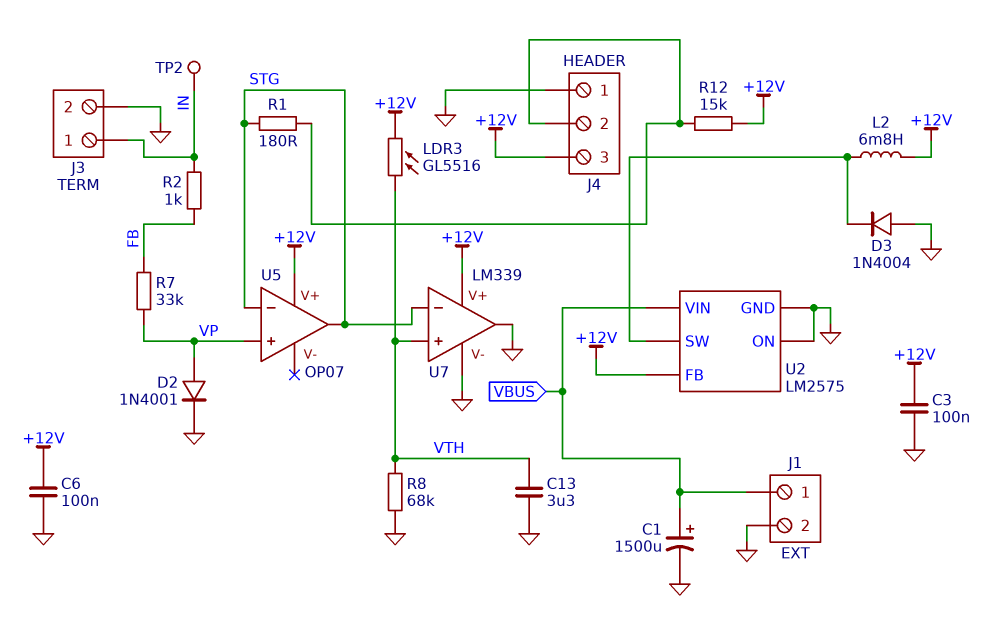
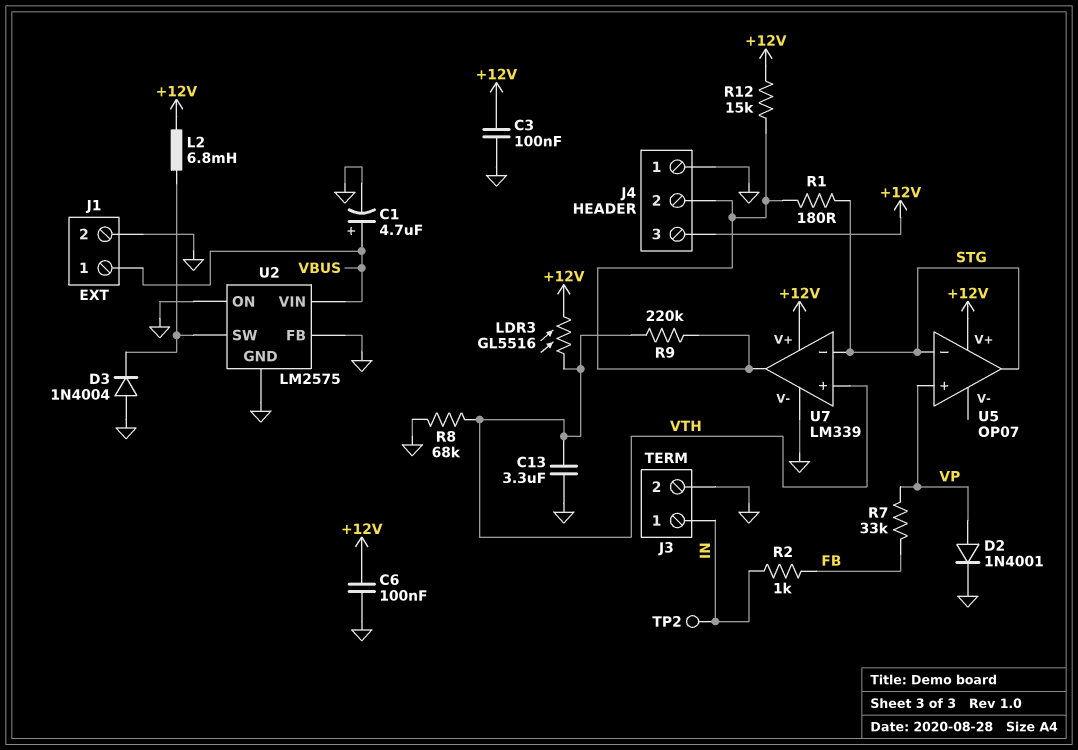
C1: 1500uF (plus VBUS, minus GND) -> 4.7uF (plus VBUS, minus GND)
R9: none -> 220k (J4/2, VTH)
U2 pin FB: +12V -> GND
U7 pin out: GND -> J4/2

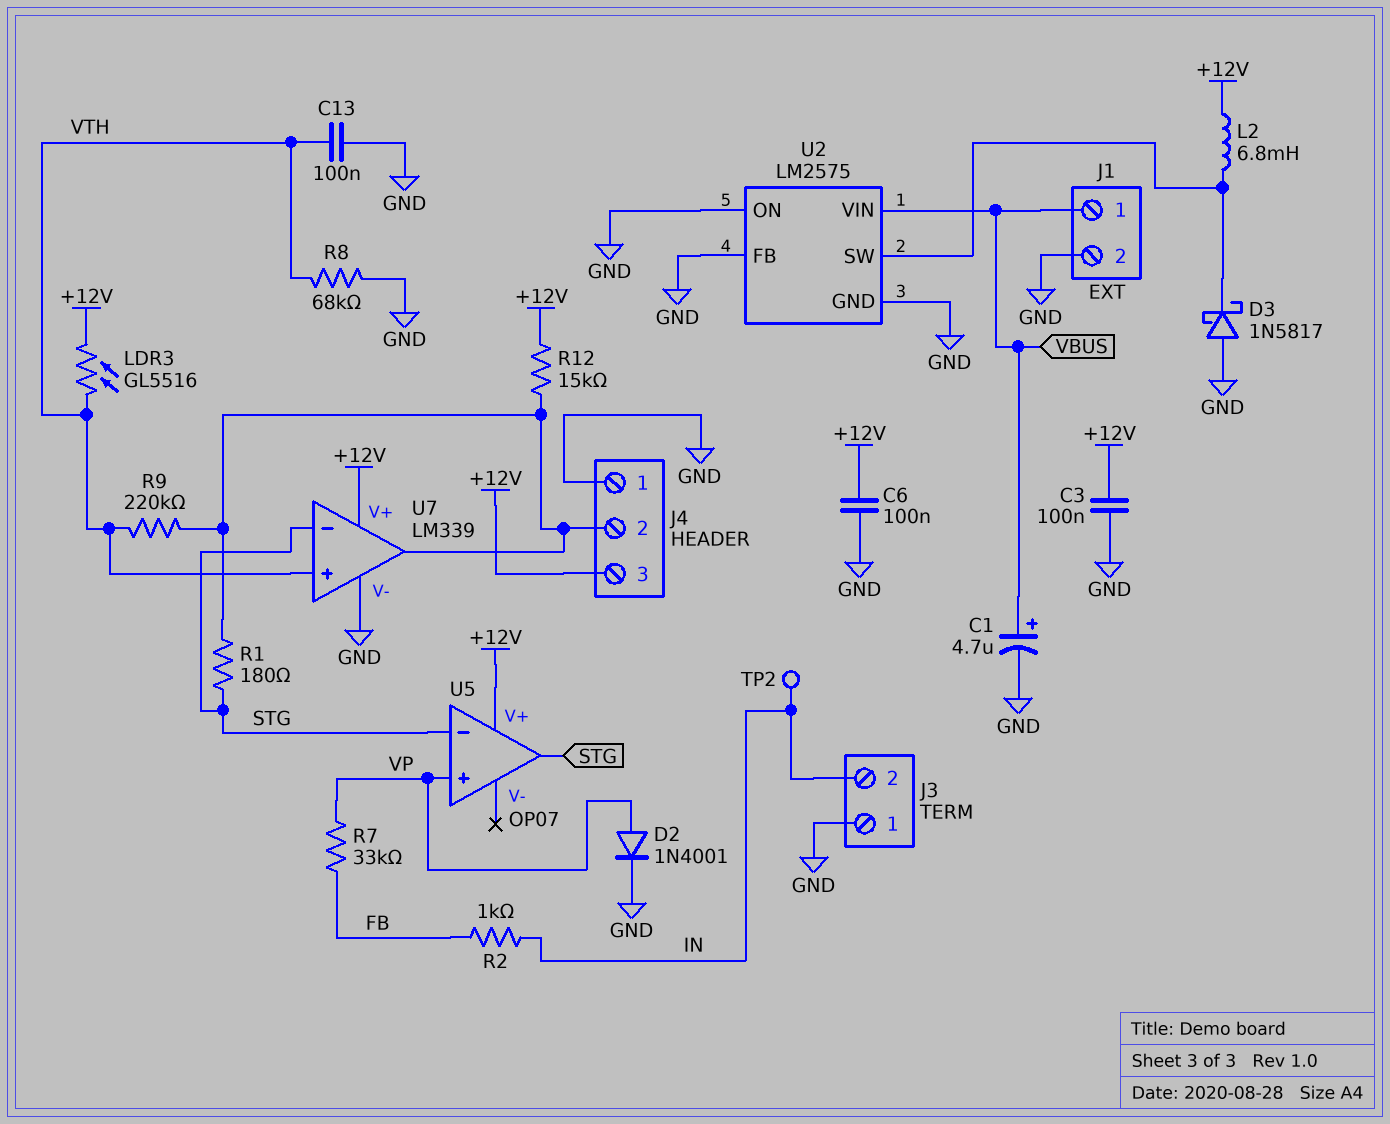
C13: 3.3uF (GND, VTH) -> 100nF (GND, VTH)
D3: diode 1N4004 (A GND, K U2/SW) -> schottky 1N5817 (A GND, K U2/SW)
J3 pin 1: IN -> GND
J3 pin 2: GND -> IN

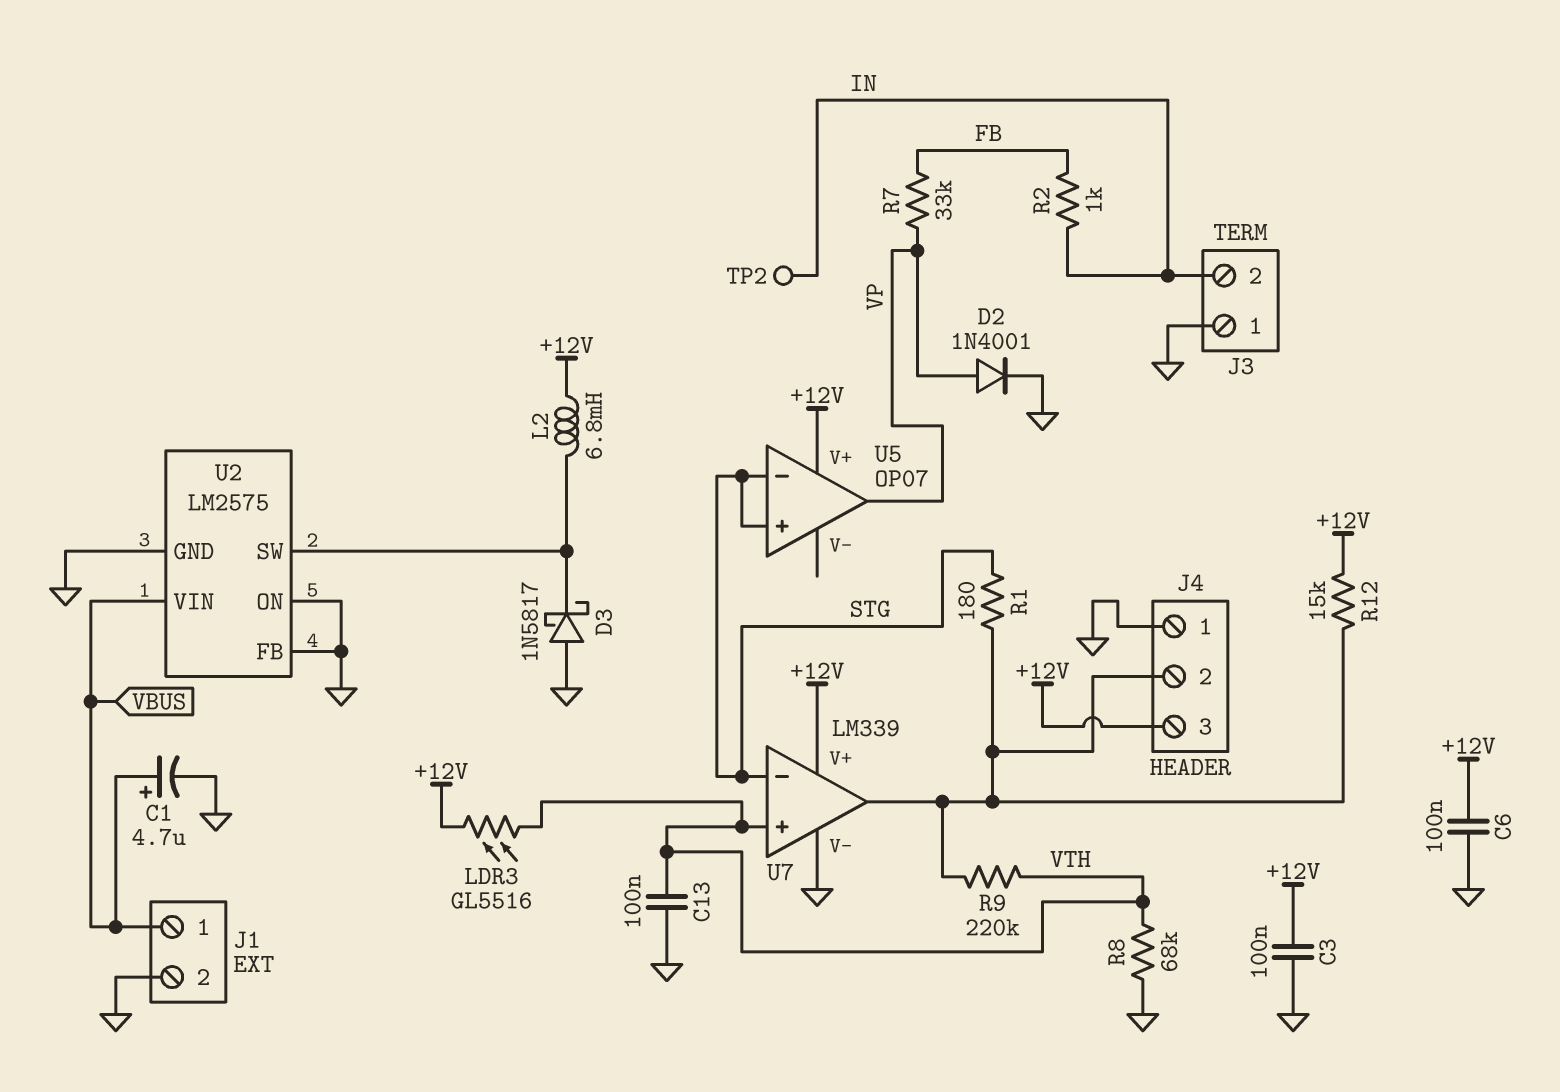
U5 pin in+: VP -> STG
U5 pin out: STG -> VP

